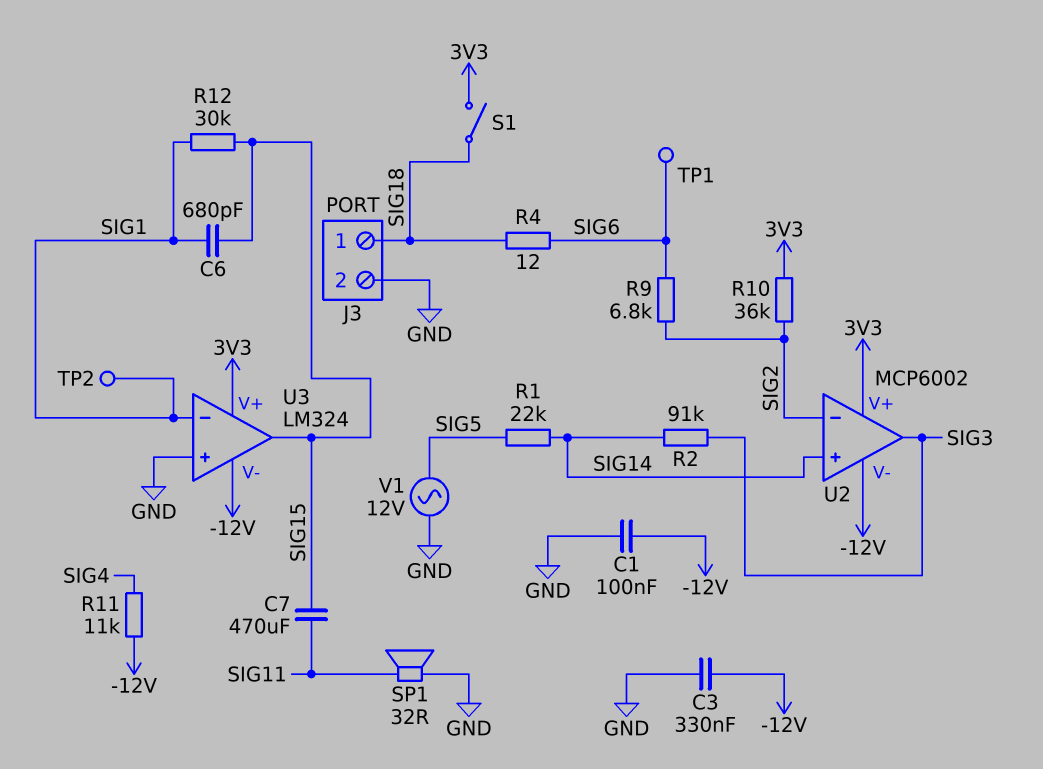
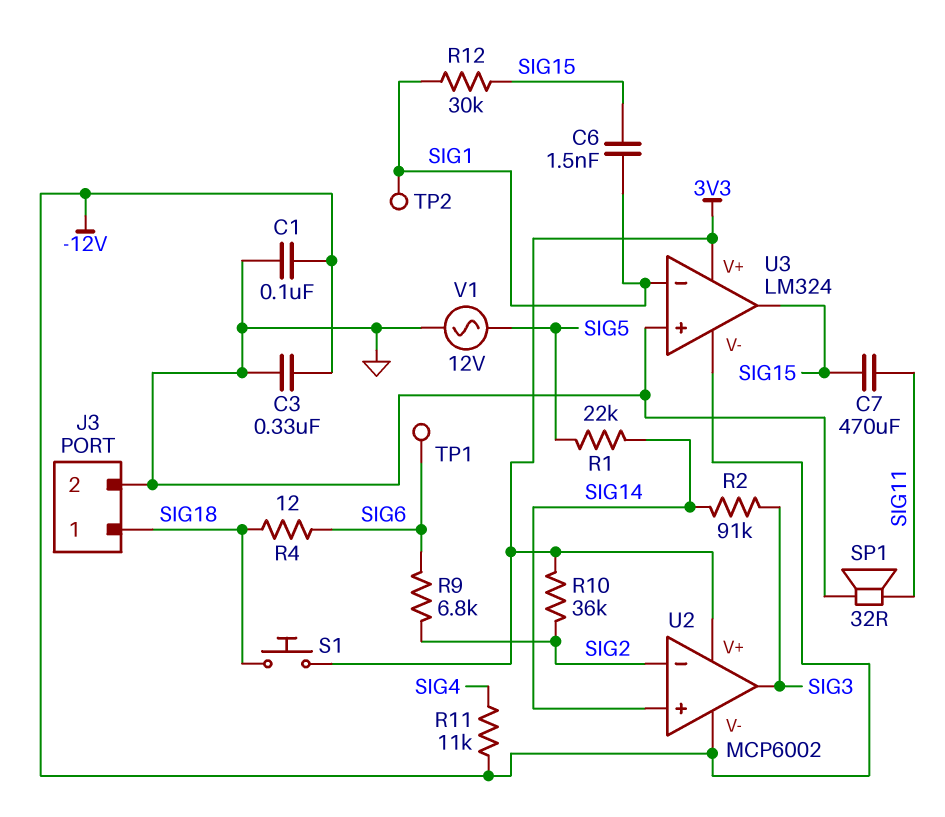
C6: 680pF (SIG1, SIG15) -> 1.5nF (SIG1, SIG15)
S1: switch (3V3, SIG18) -> button (3V3, SIG18)

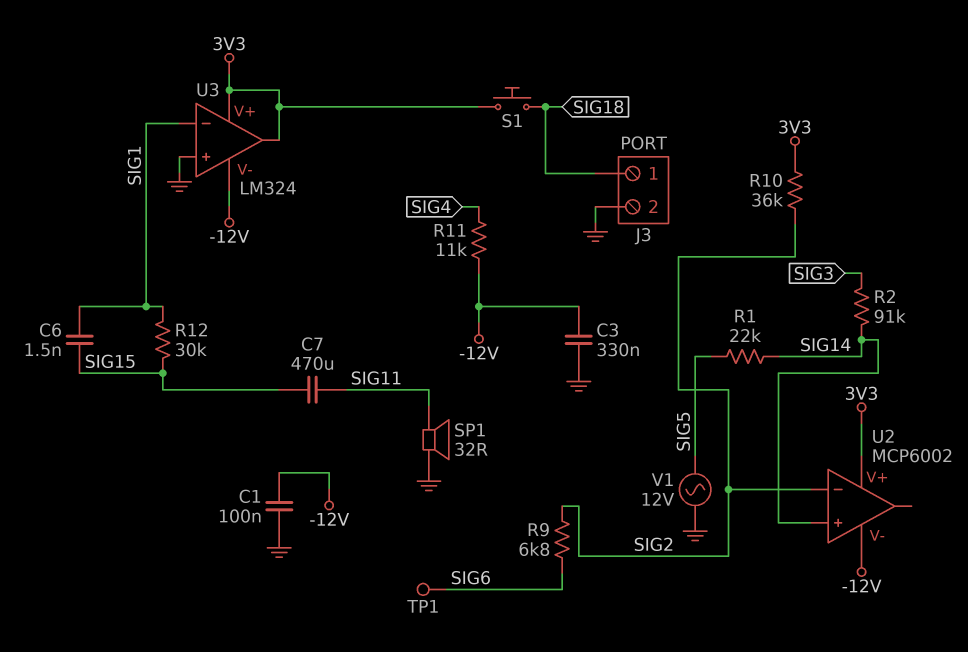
R4: 12 (SIG6, SIG18) -> none
TP2: test point (SIG1) -> none
U2 pin out: SIG3 -> none
U3 pin out: SIG15 -> 3V3

